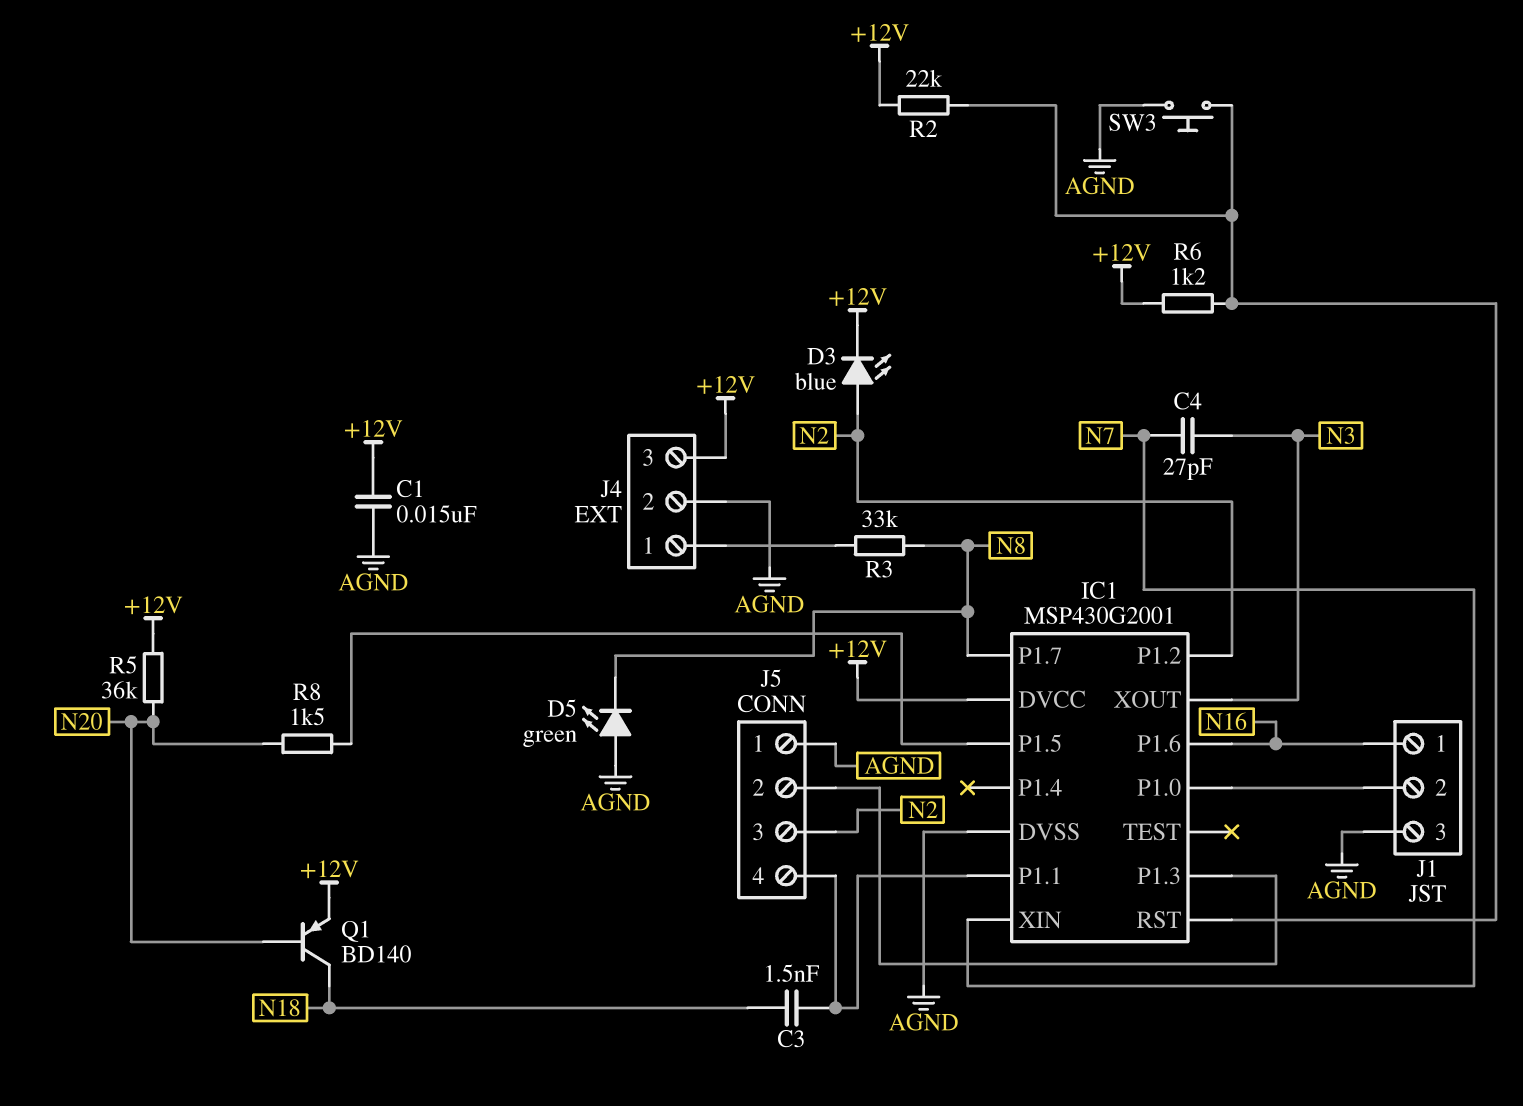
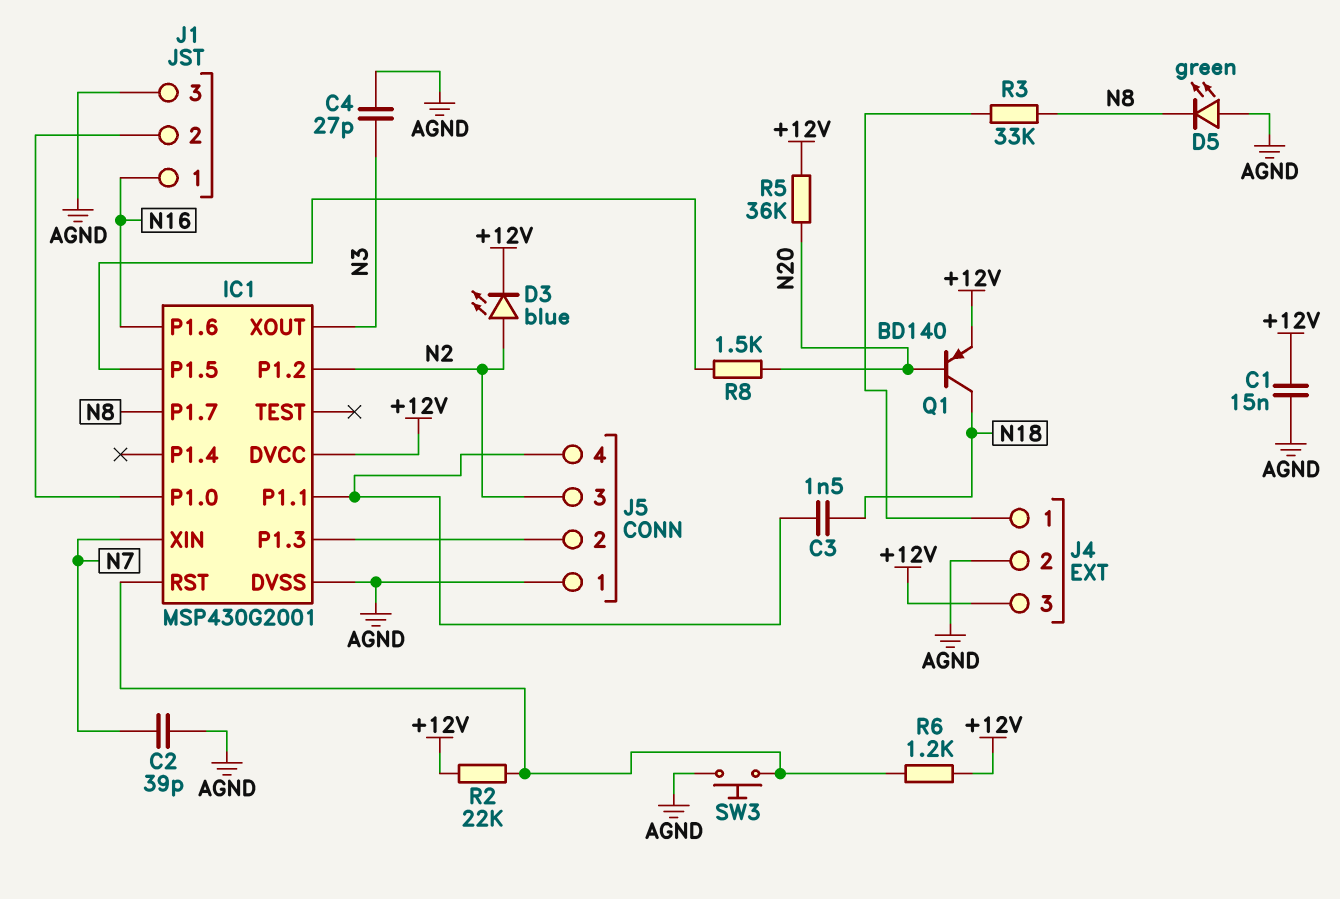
C2: none -> 39pF (AGND, N7)
C4: 27pF (N3, N7) -> 27pF (AGND, N3)

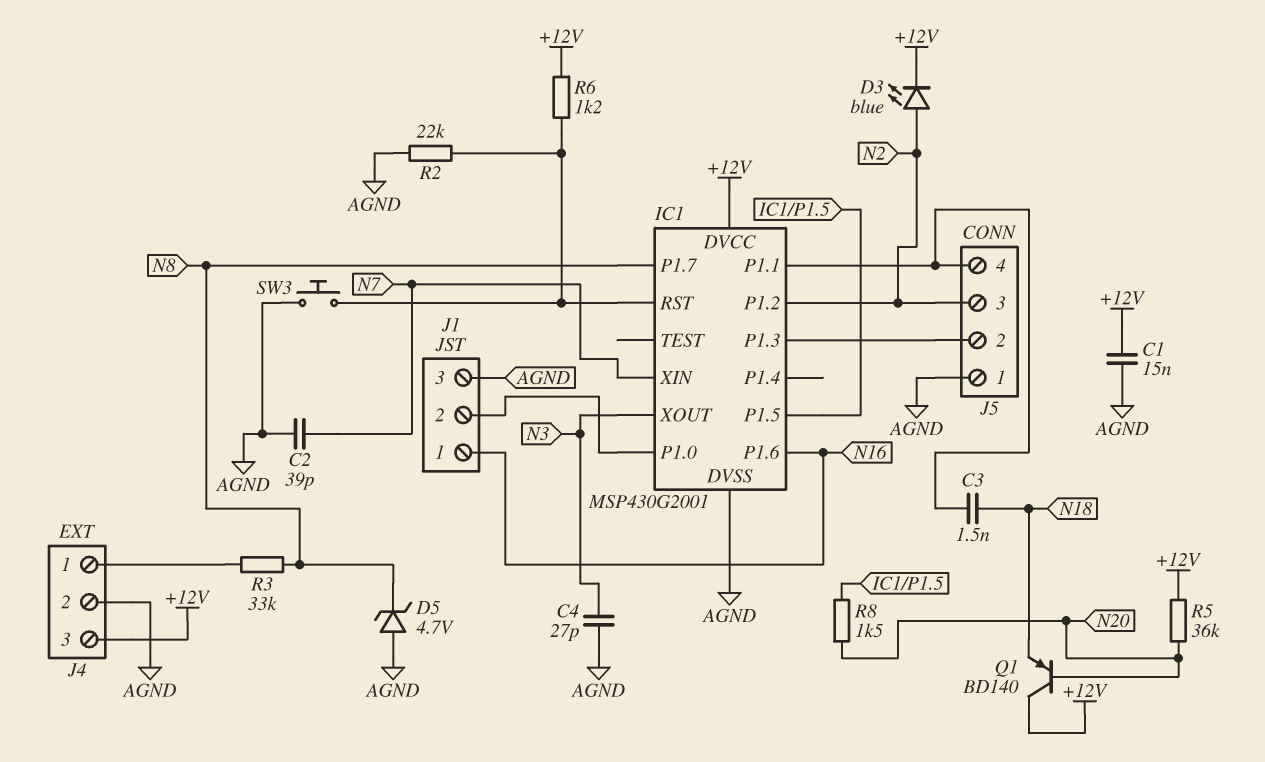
D5: LED green (A AGND, K N8) -> zener 4.7V (A AGND, K N8)
Q1: PNP BD140 (B N20, C N18, E +12V) -> PNP BD140 (B N20, C +12V, E N18)
R2: 22k (+12V, IC1/RST) -> 22k (AGND, IC1/RST)

